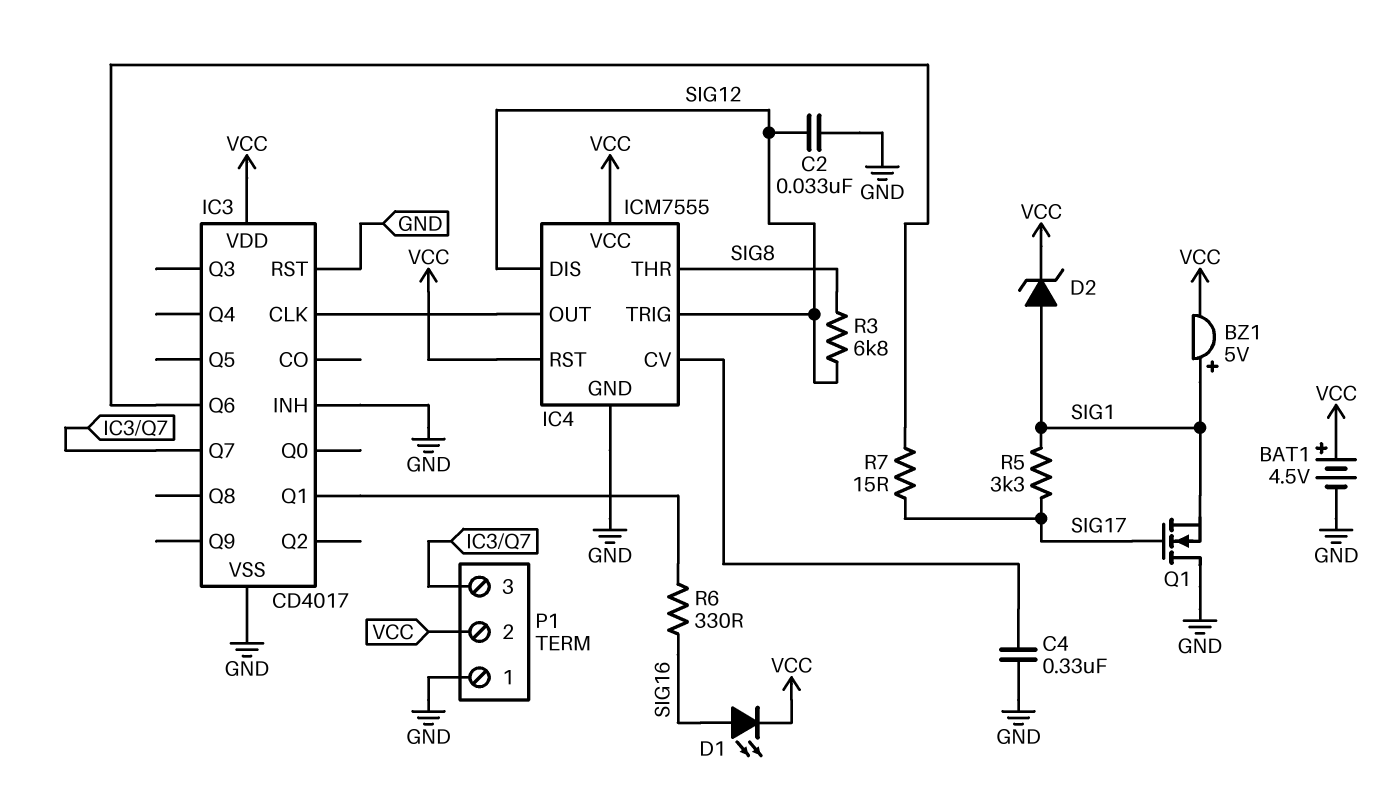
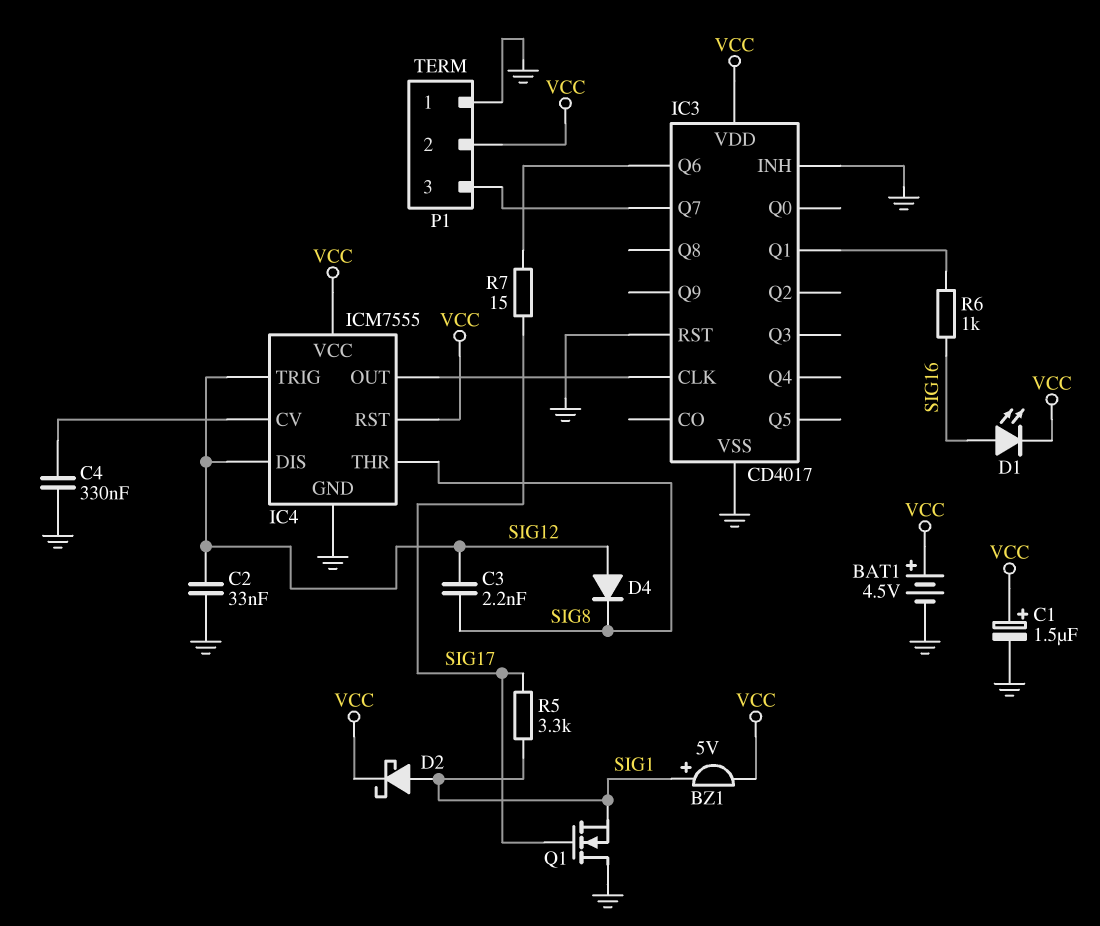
C1: none -> 1.5uF (plus VCC, minus GND)
C3: none -> 2.2nF (SIG8, SIG12)
D2: zener (A SIG1, K VCC) -> schottky (A SIG1, K VCC)
D4: none -> diode (A SIG12, K SIG8)
R3: 6.8k (SIG8, SIG12) -> none
R6: 330 (IC3/Q1, SIG16) -> 1k (IC3/Q1, SIG16)

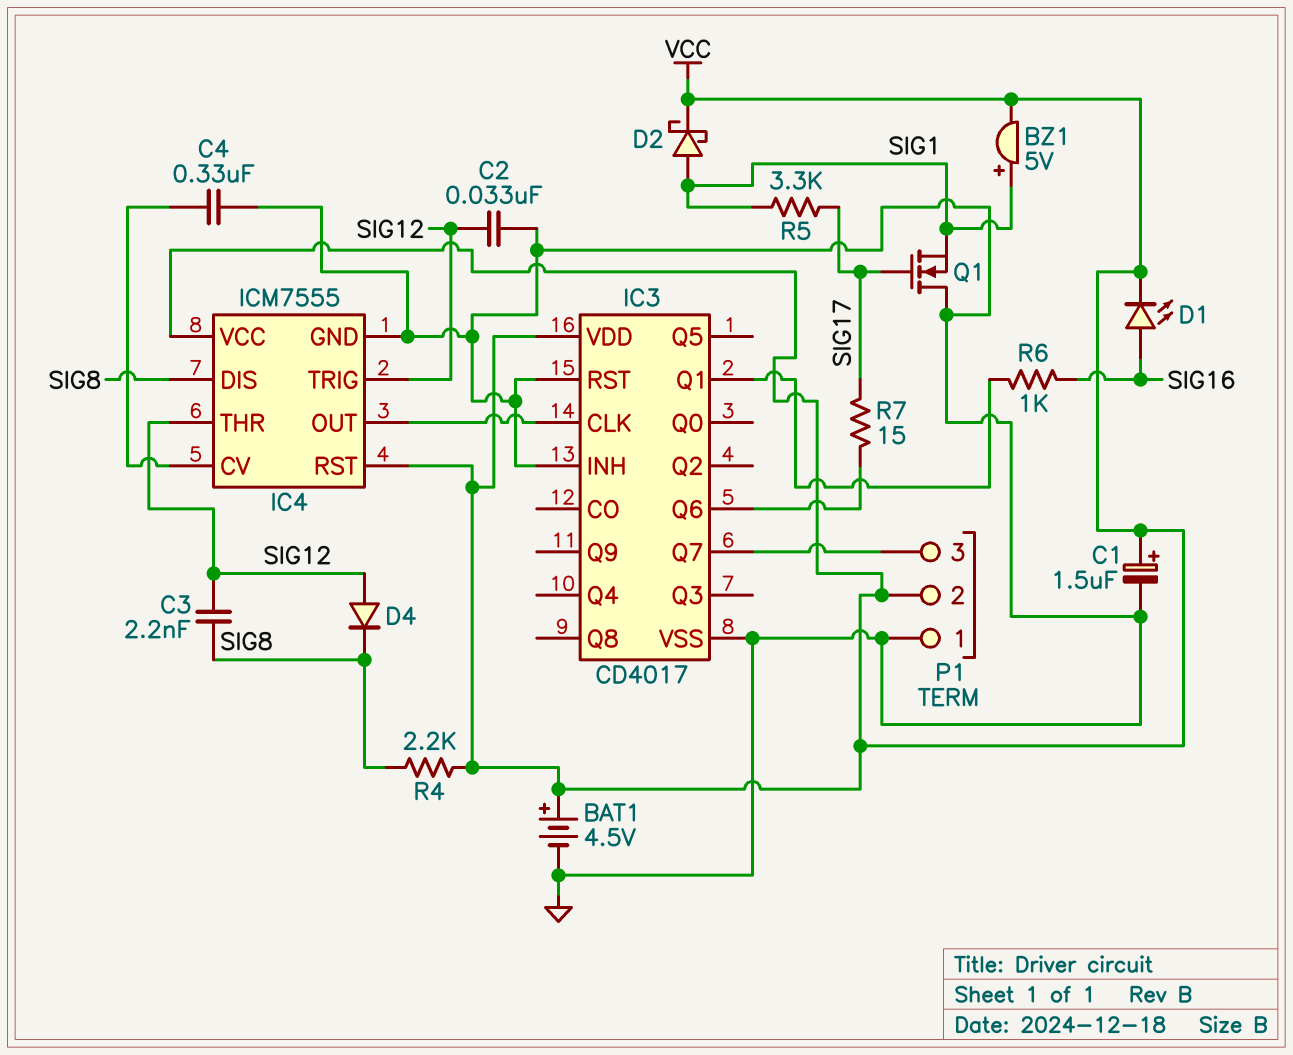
IC4 pin DIS: SIG12 -> SIG8
IC4 pin THR: SIG8 -> SIG12
R4: none -> 2.2k (SIG8, VCC)

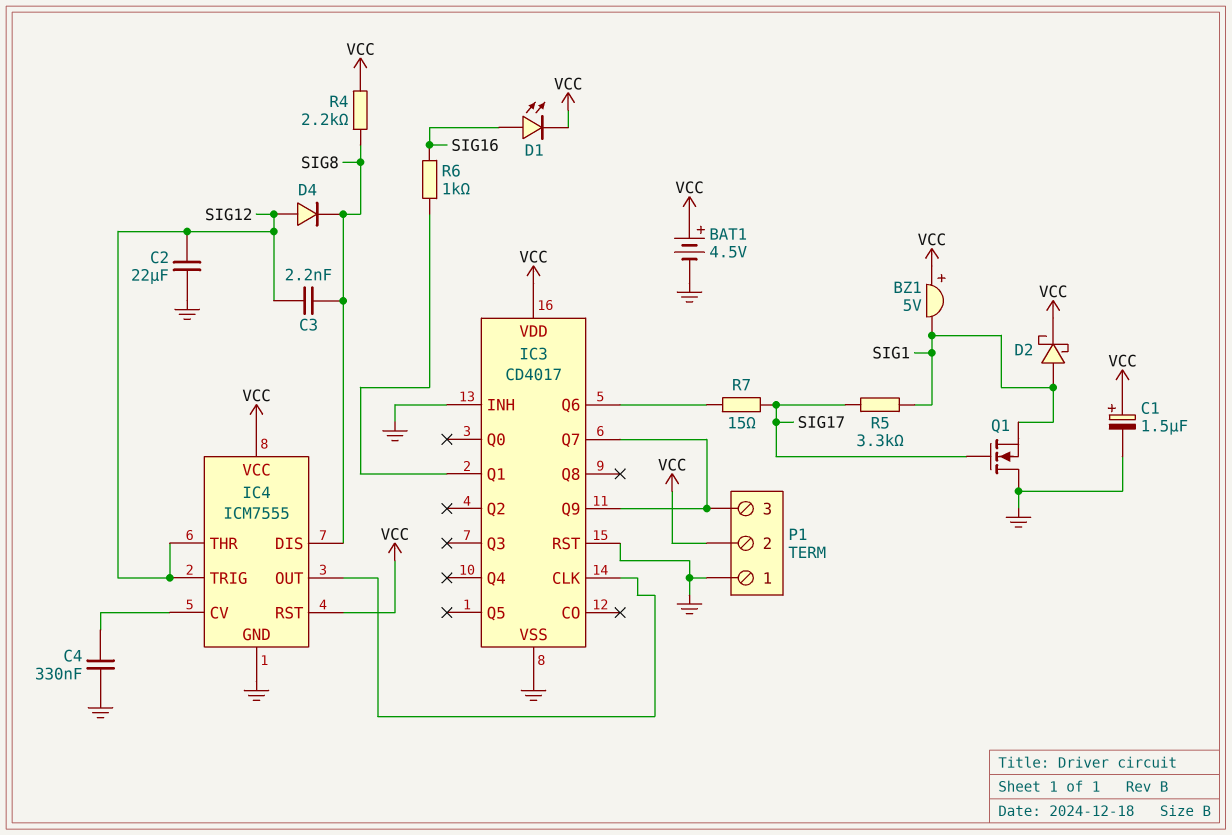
BZ1: buzzer 5V (plus SIG1, minus VCC) -> buzzer 5V (plus VCC, minus SIG1)
C2: 33nF (GND, SIG12) -> 22uF (GND, SIG12)
IC3 pin Q9: none -> IC3/Q7

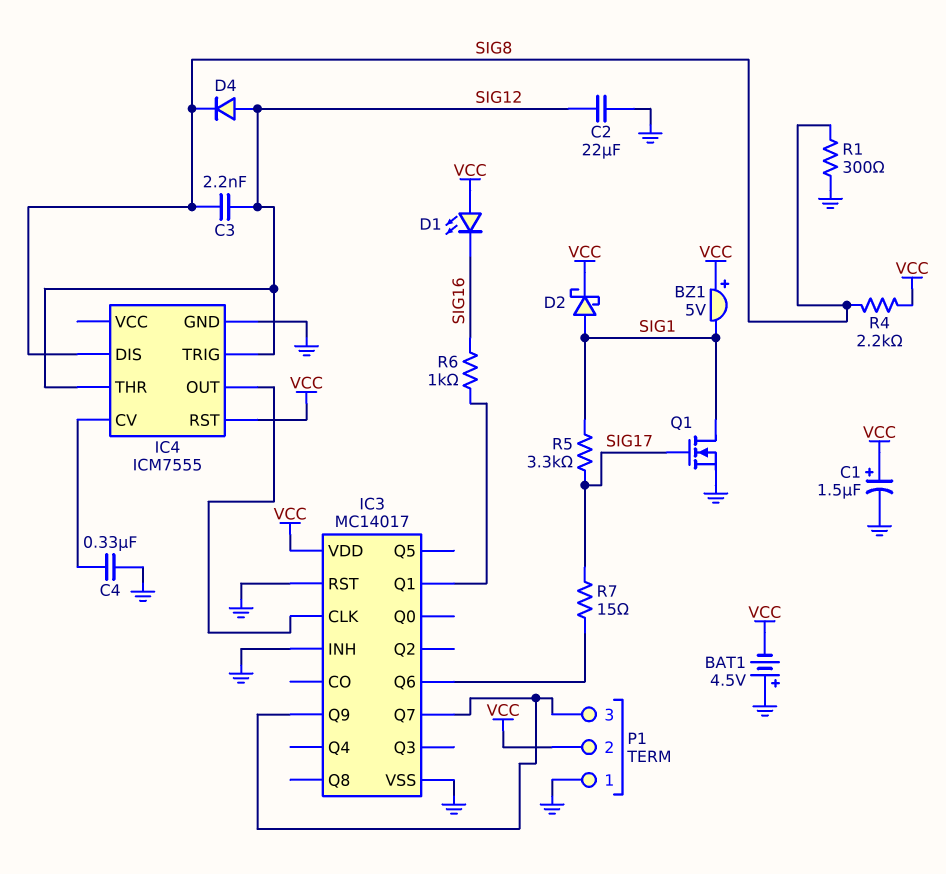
BAT1: 4.5V (plus VCC, minus GND) -> 4.5V (plus GND, minus VCC)
D1: LED (A SIG16, K VCC) -> LED (A VCC, K SIG16)
IC3: CD4017 -> MC14017
IC4 pin VCC: VCC -> none
Q1: NMOS (G SIG17, D GND, S SIG1) -> NMOS (G SIG17, D SIG1, S GND)
R1: none -> 300 (GND, SIG8)

